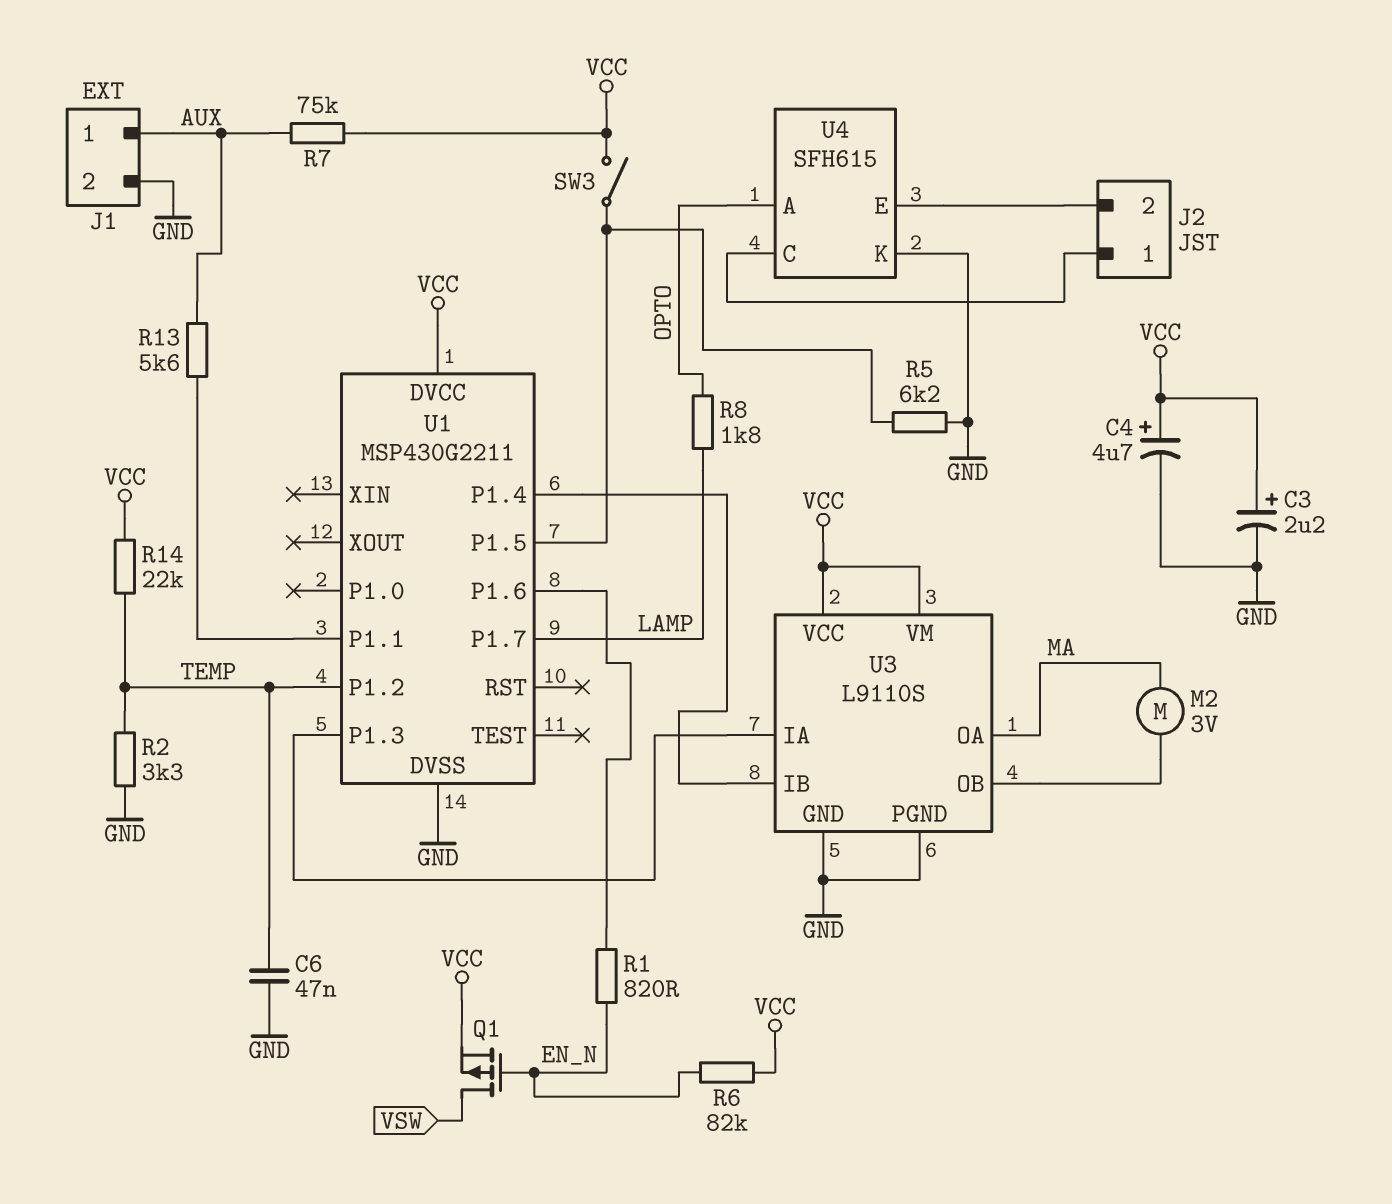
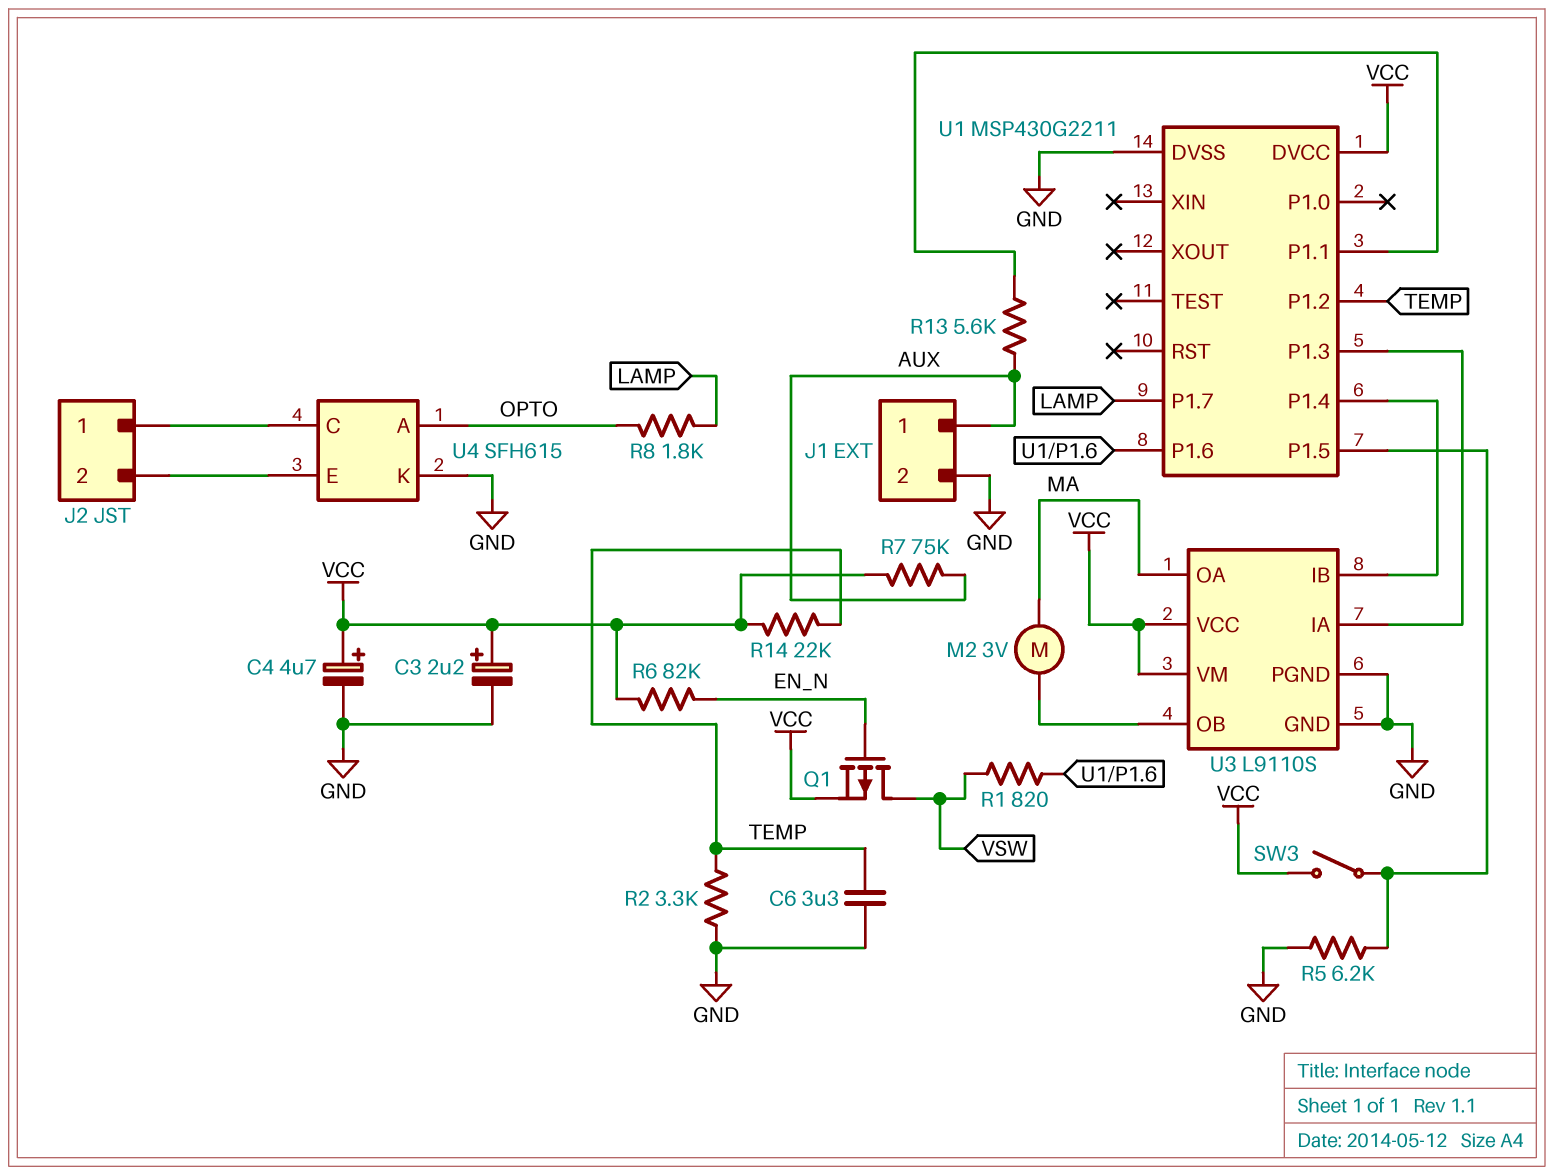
C6: 47nF (GND, TEMP) -> 3.3uF (GND, TEMP)
R1: 820 (EN_N, U1/P1.6) -> 820 (U1/P1.6, VSW)

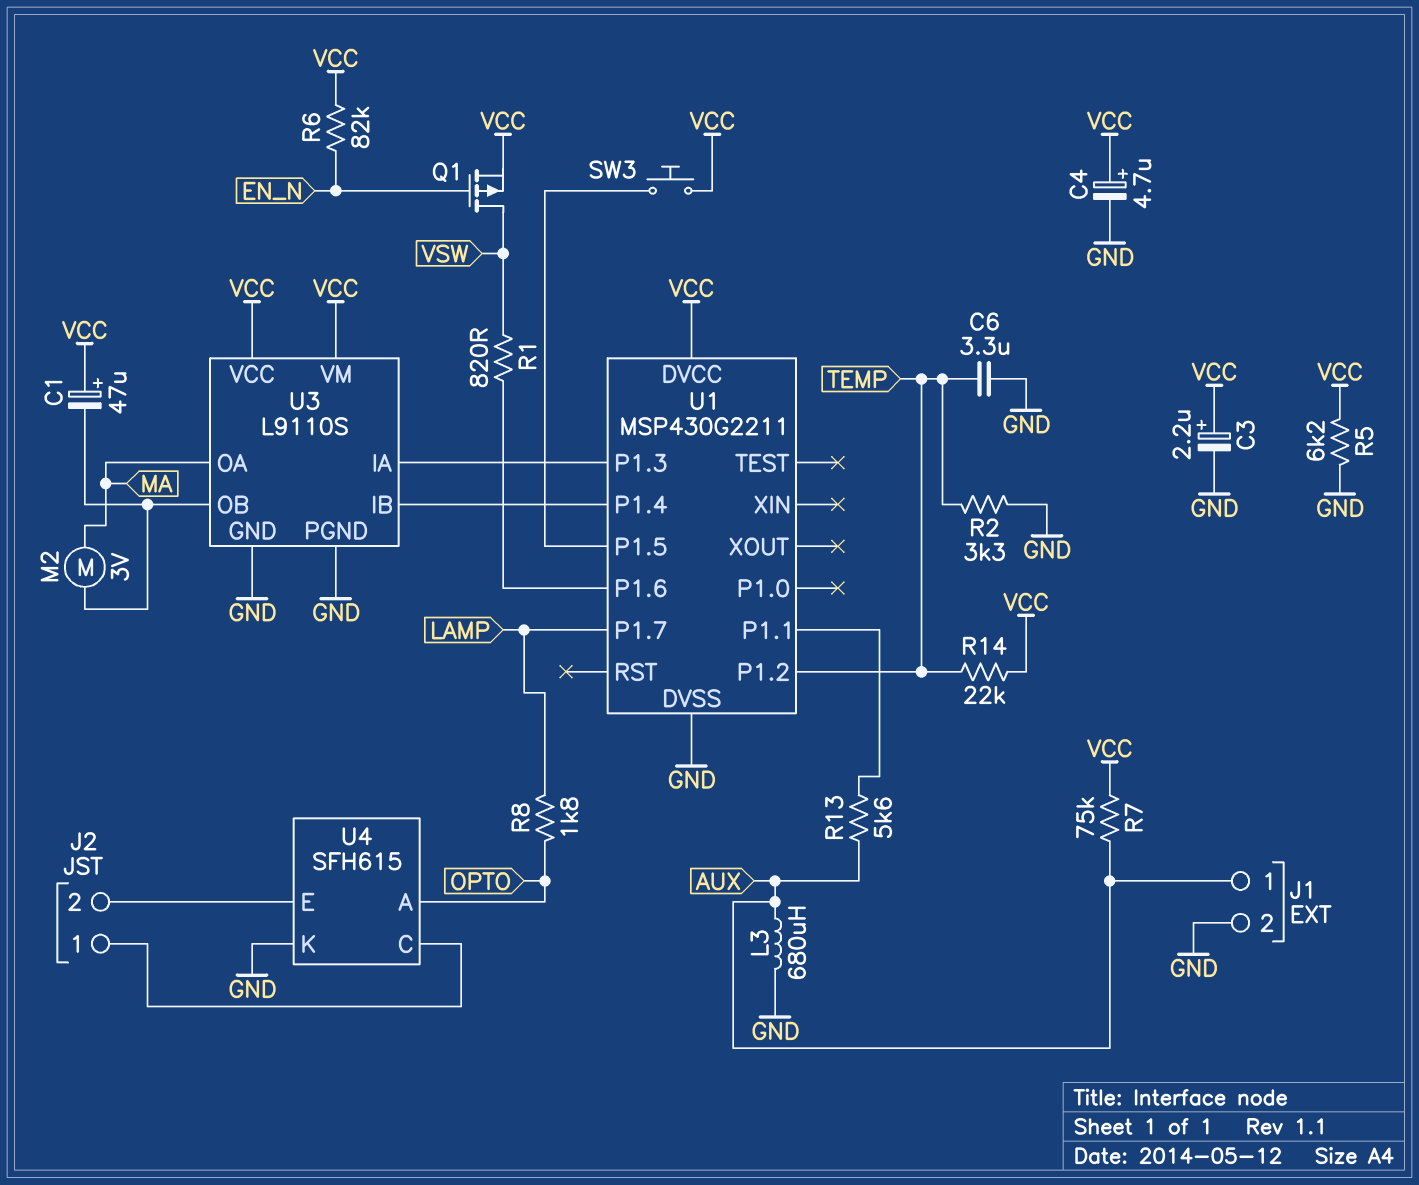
C1: none -> 47uF (plus VCC, minus U3/OB)
L3: none -> 680uH (AUX, GND)
R5: 6.2k (GND, U1/P1.5) -> 6.2k (GND, VCC)
SW3: switch (U1/P1.5, VCC) -> button (U1/P1.5, VCC)

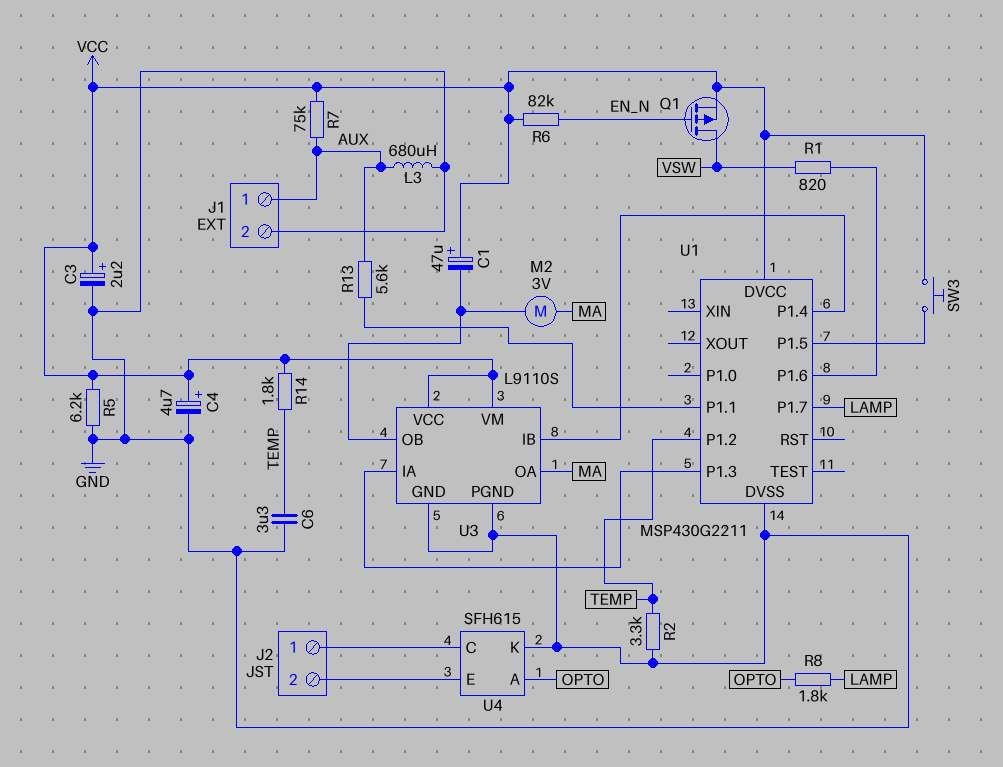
R14: 22k (TEMP, VCC) -> 1.8k (TEMP, VCC)

